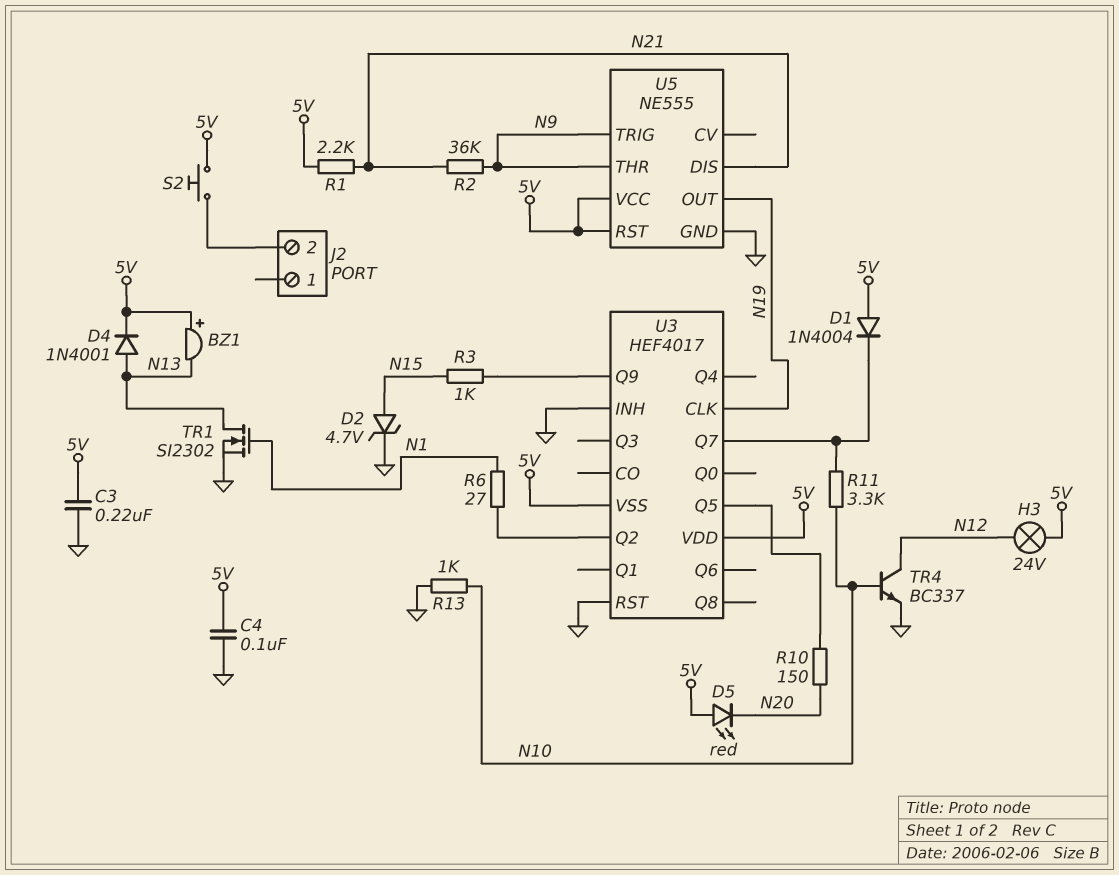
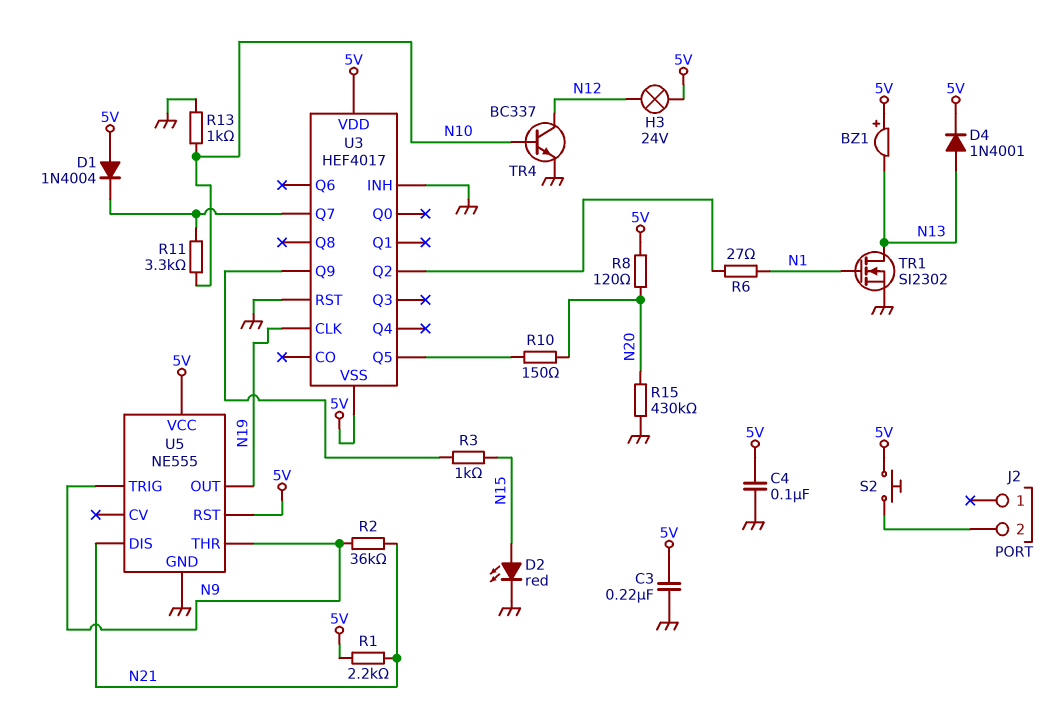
D2: zener 4.7V (A N15, K GND) -> LED red (A N15, K GND)
D5: LED red (A 5V, K N20) -> none
R8: none -> 120 (5V, N20)
R15: none -> 430k (GND, N20)

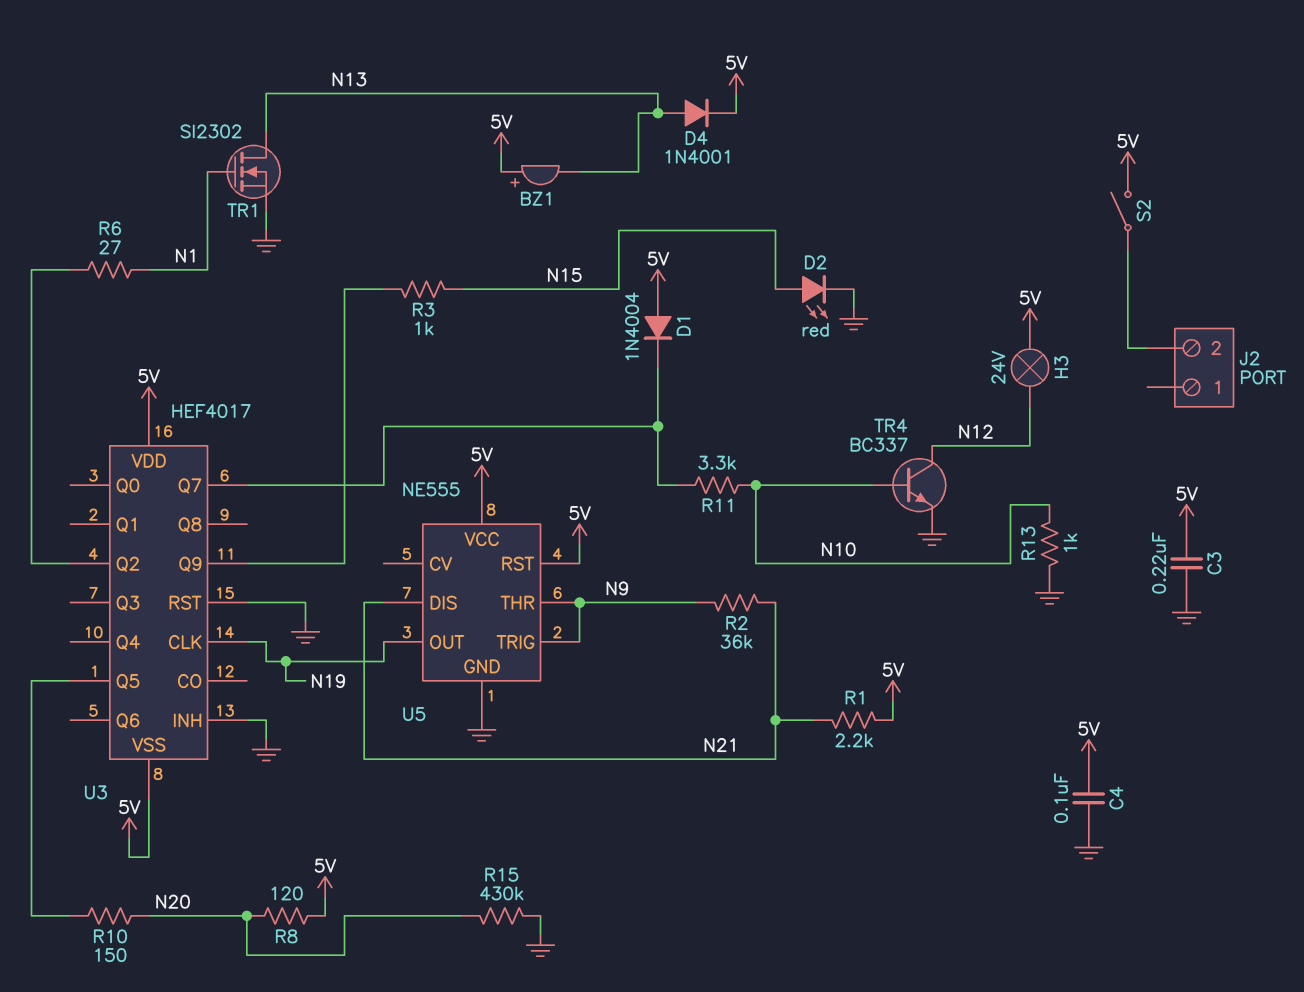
S2: button (5V, J2/2) -> switch (5V, J2/2)

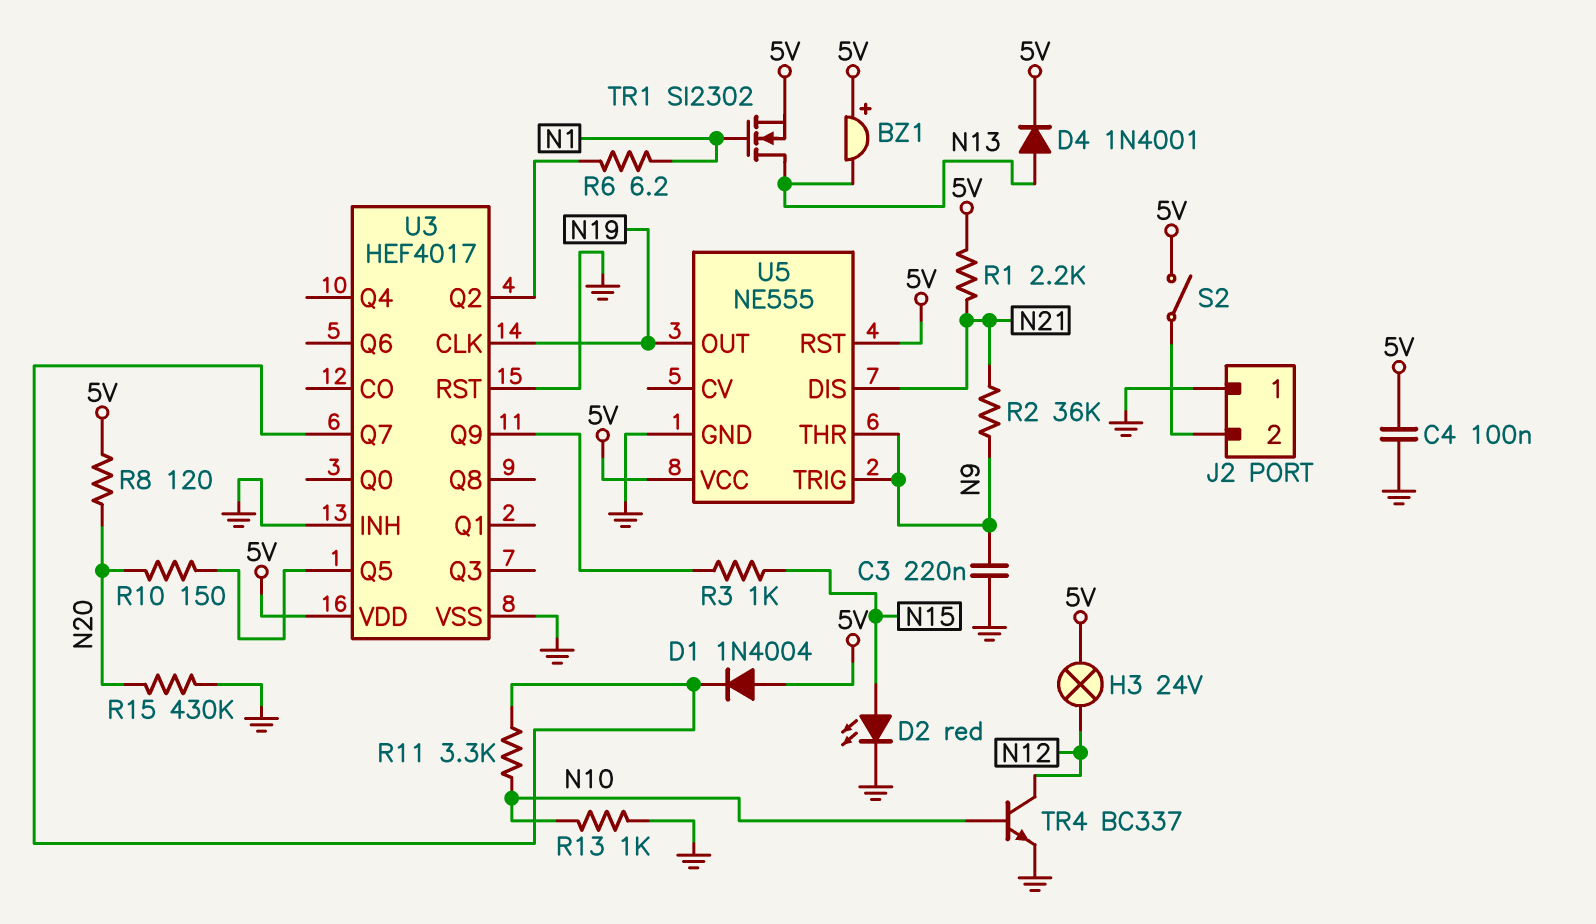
C3: 220nF (5V, GND) -> 220nF (GND, N9)
J2 pin 1: none -> GND
R6: 27 (N1, U3/Q2) -> 6.2 (N1, U3/Q2)
TR1: NMOS SI2302 (G N1, D N13, S GND) -> NMOS SI2302 (G N1, D N13, S 5V)
U3 pin VSS: 5V -> GND

